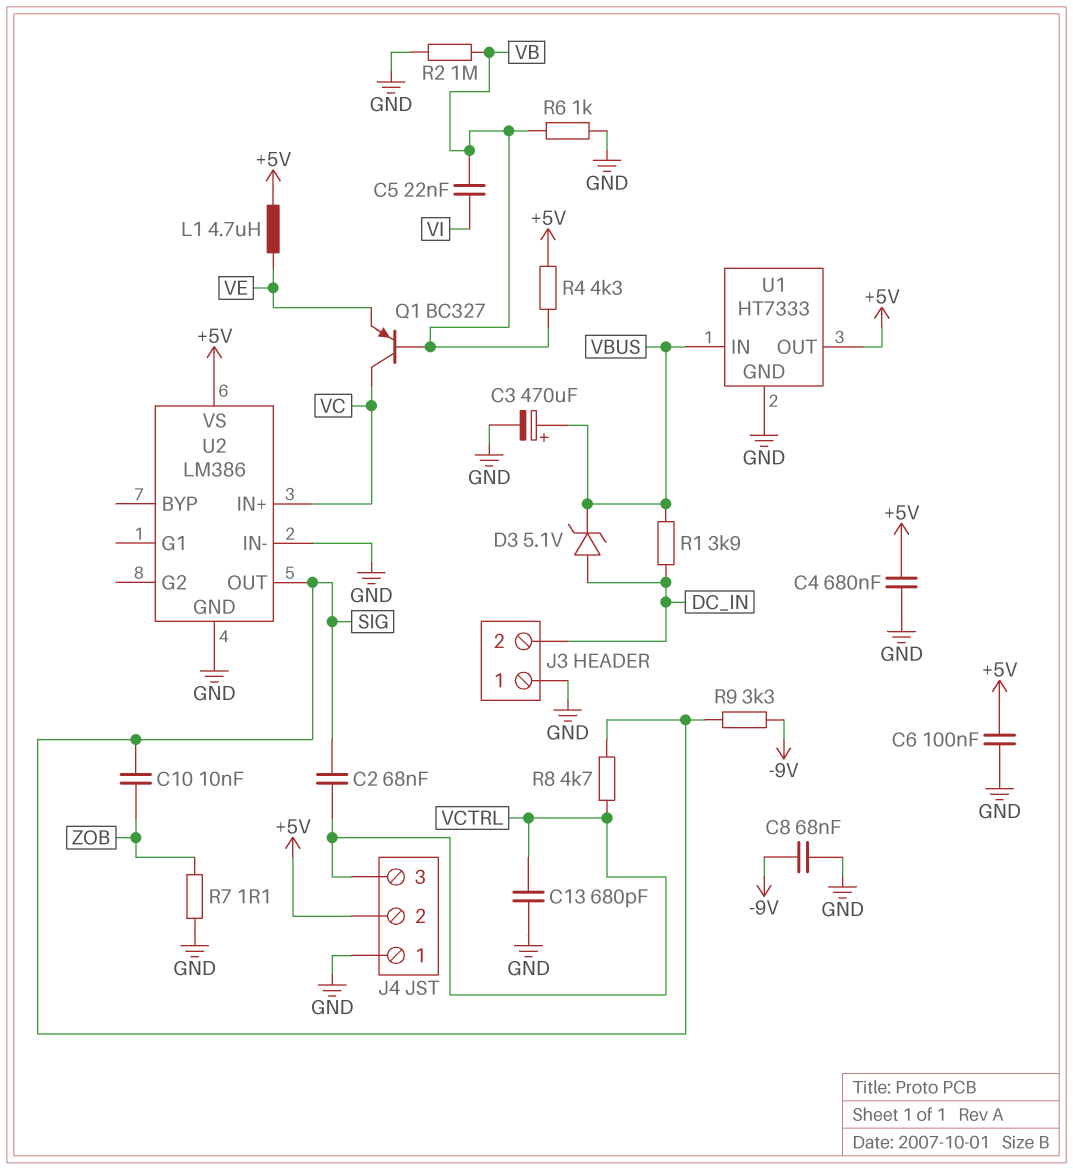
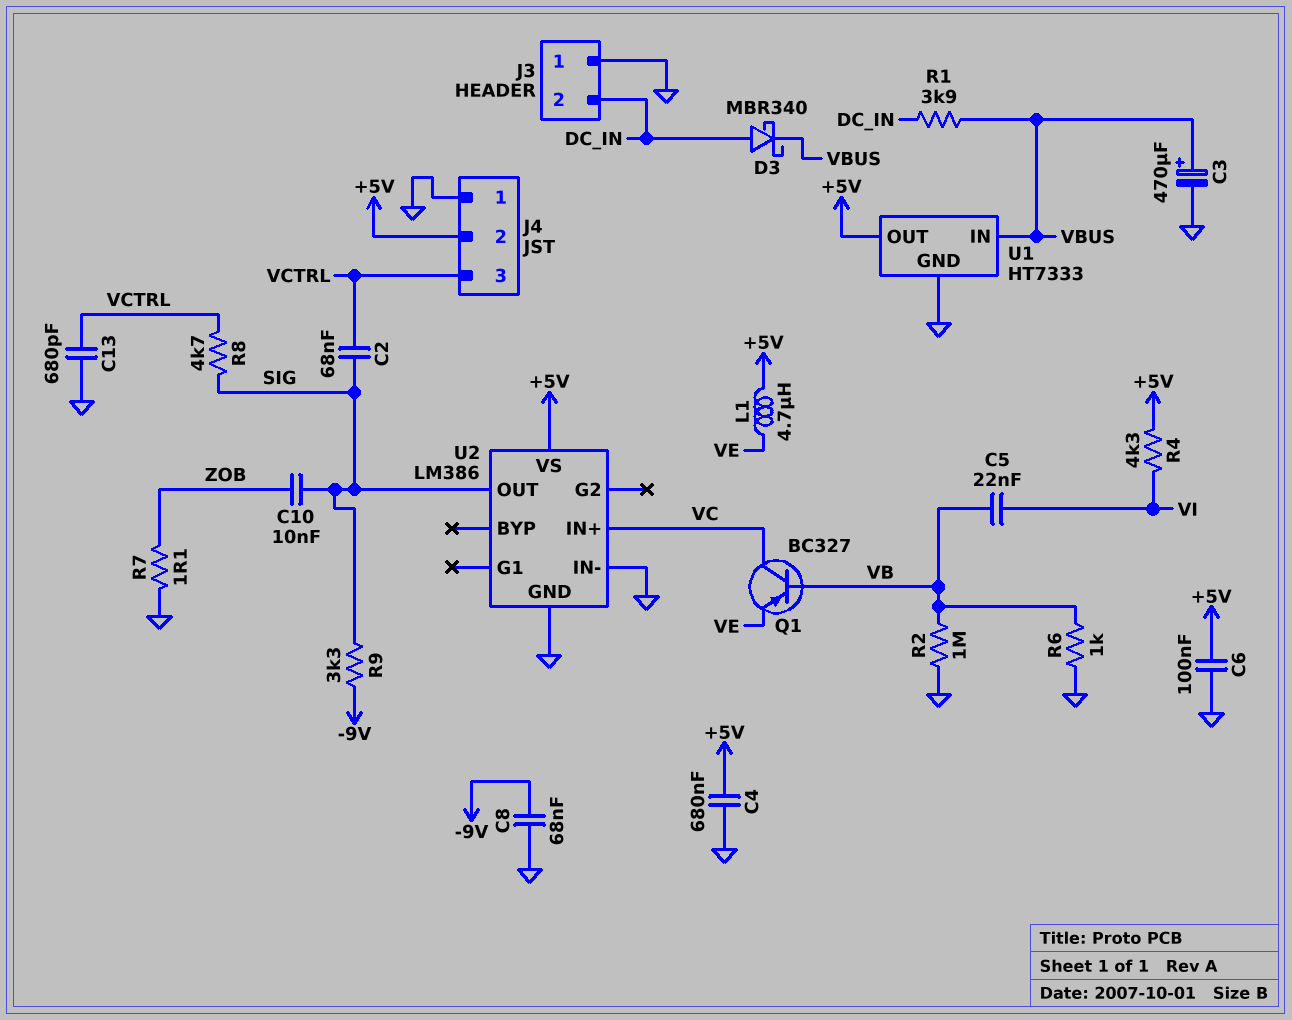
D3: zener 5.1V (A DC_IN, K VBUS) -> schottky MBR340 (A DC_IN, K VBUS)
R4: 4.3k (+5V, VB) -> 4.3k (+5V, VI)

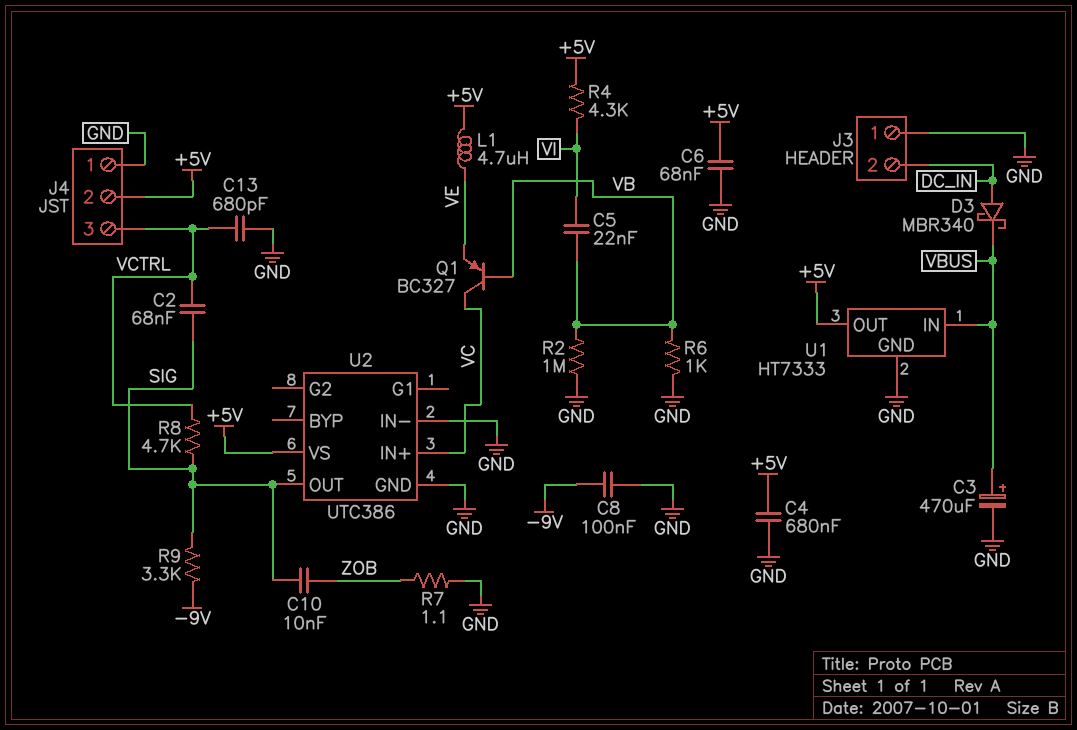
C6: 100nF (+5V, GND) -> 68nF (+5V, GND)
C8: 68nF (-9V, GND) -> 100nF (-9V, GND)
R1: 3.9k (DC_IN, VBUS) -> none
U2: LM386 -> UTC386

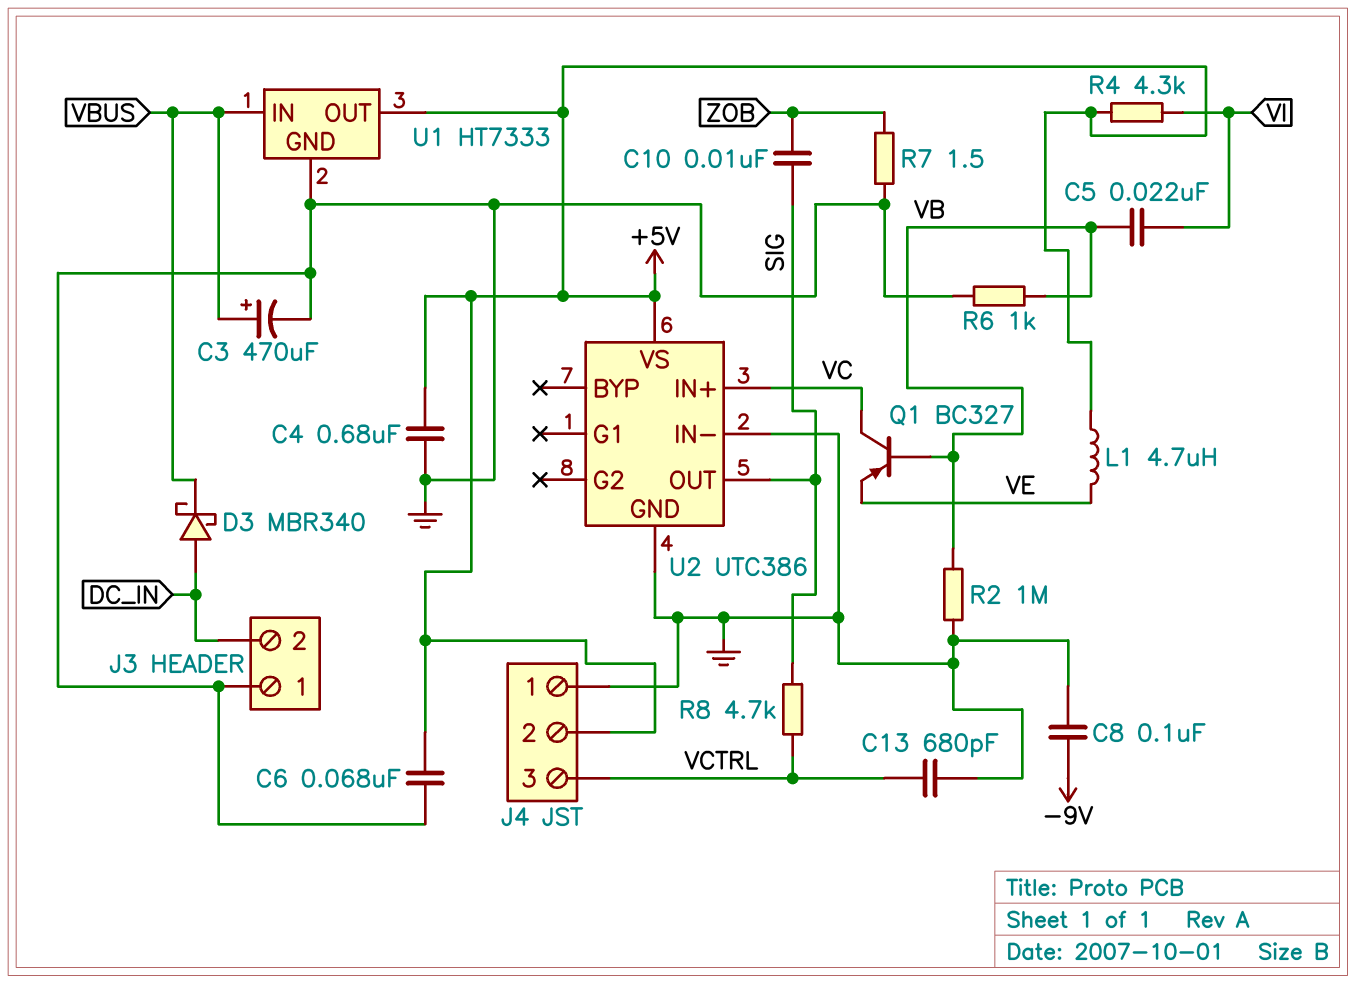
C2: 68nF (SIG, VCTRL) -> none
R7: 1.1 (GND, ZOB) -> 1.5 (GND, ZOB)
R9: 3.3k (-9V, SIG) -> none

